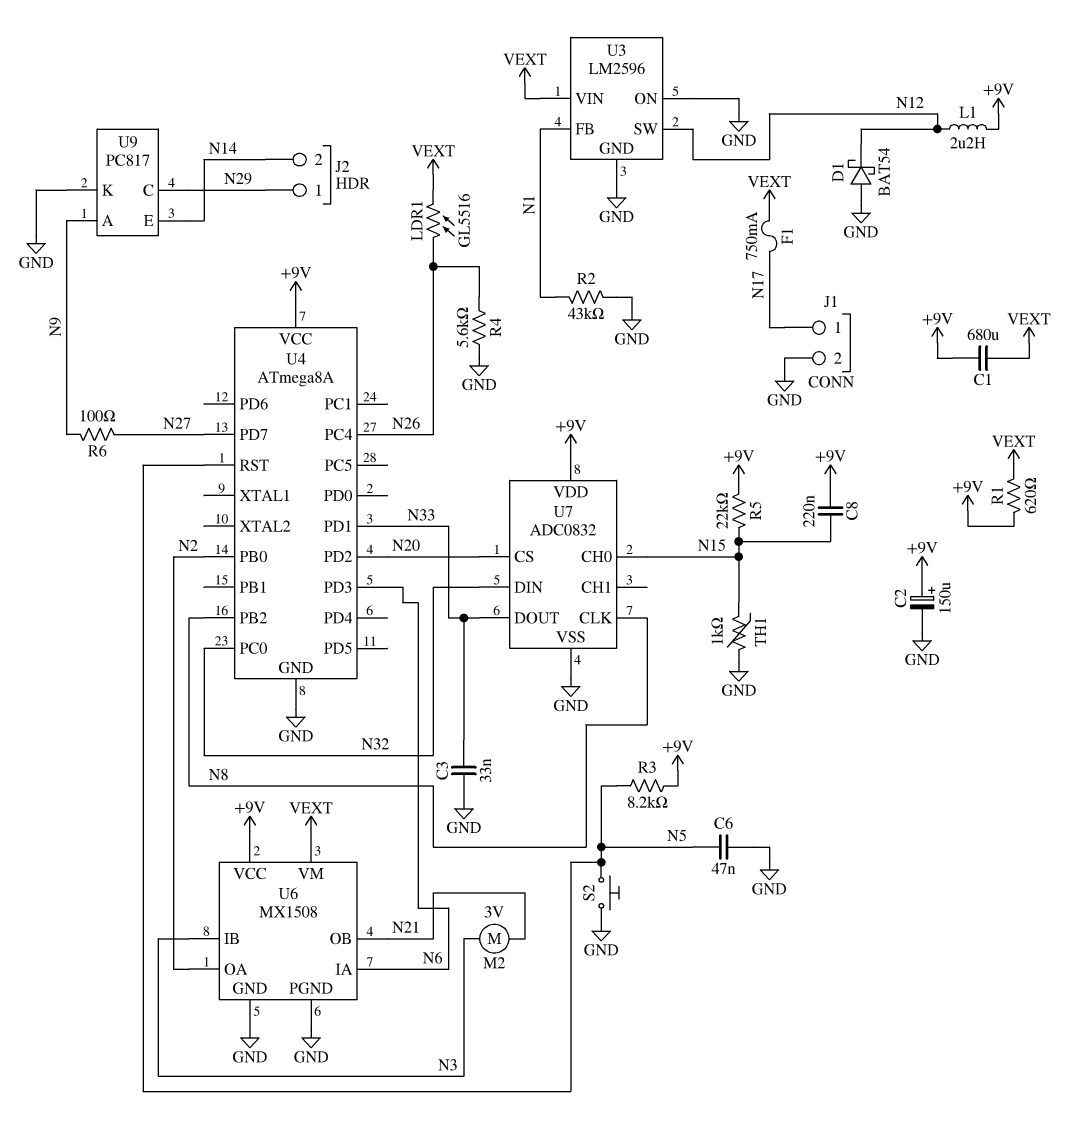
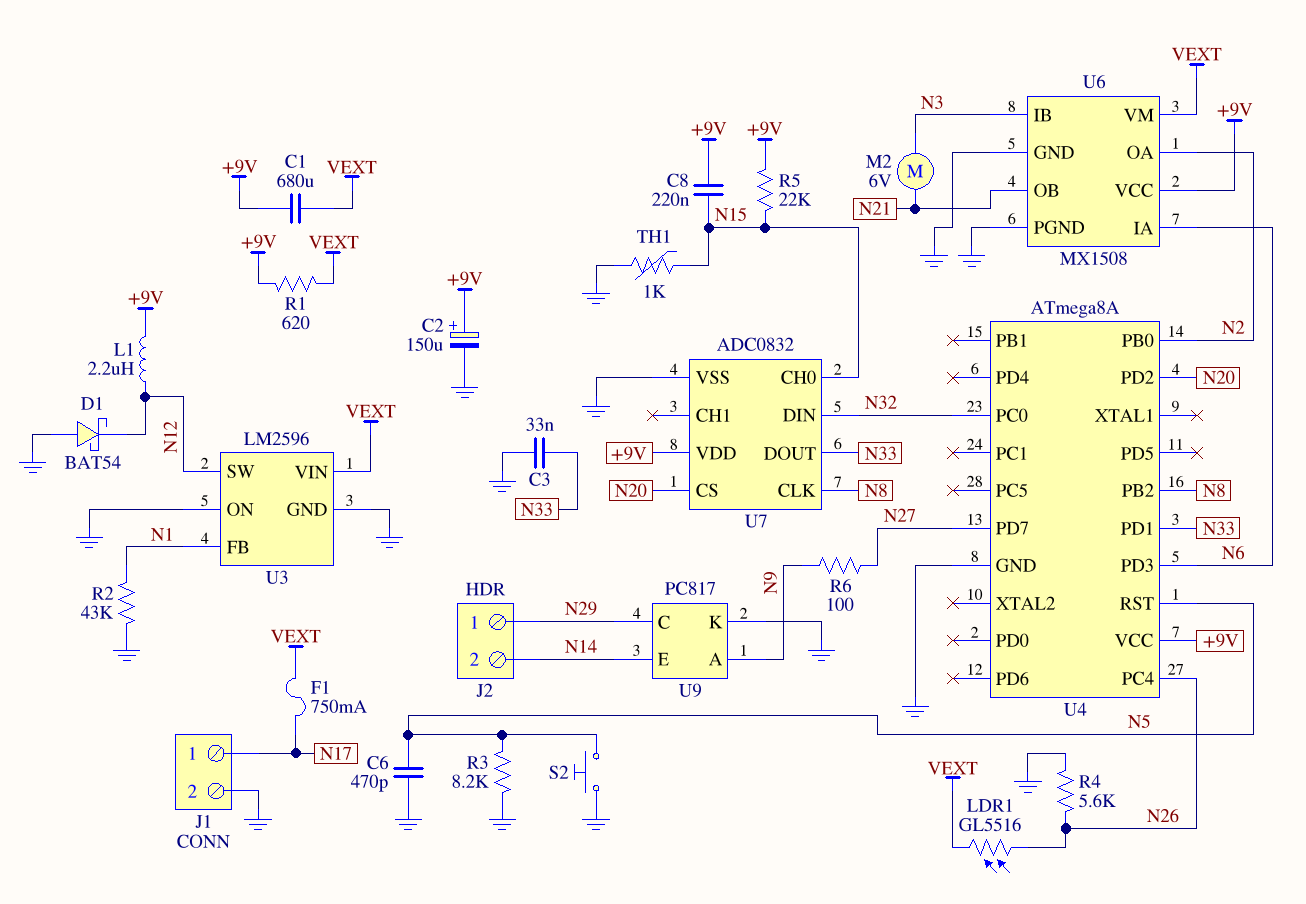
C6: 47nF (GND, N5) -> 470pF (GND, N5)
M2: motor 3V (N3, N21) -> motor 6V (N3, N21)
R3: 8.2k (+9V, N5) -> 8.2k (GND, N5)

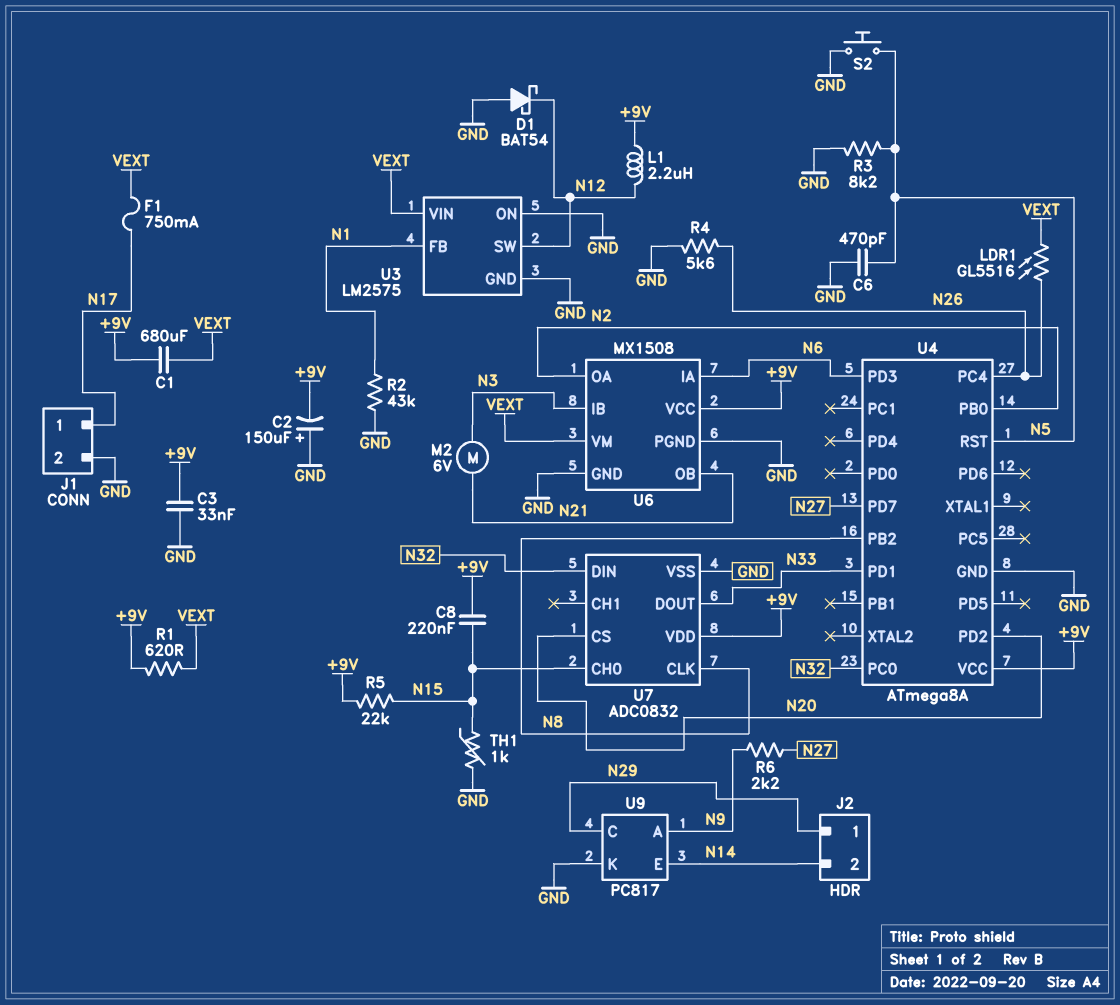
C2: 150uF (plus +9V, minus GND) -> 150uF (plus GND, minus +9V)
C3: 33nF (GND, N33) -> 33nF (+9V, GND)
R6: 100 (N9, N27) -> 2.2k (N9, N27)
U3: LM2596 -> LM2575

